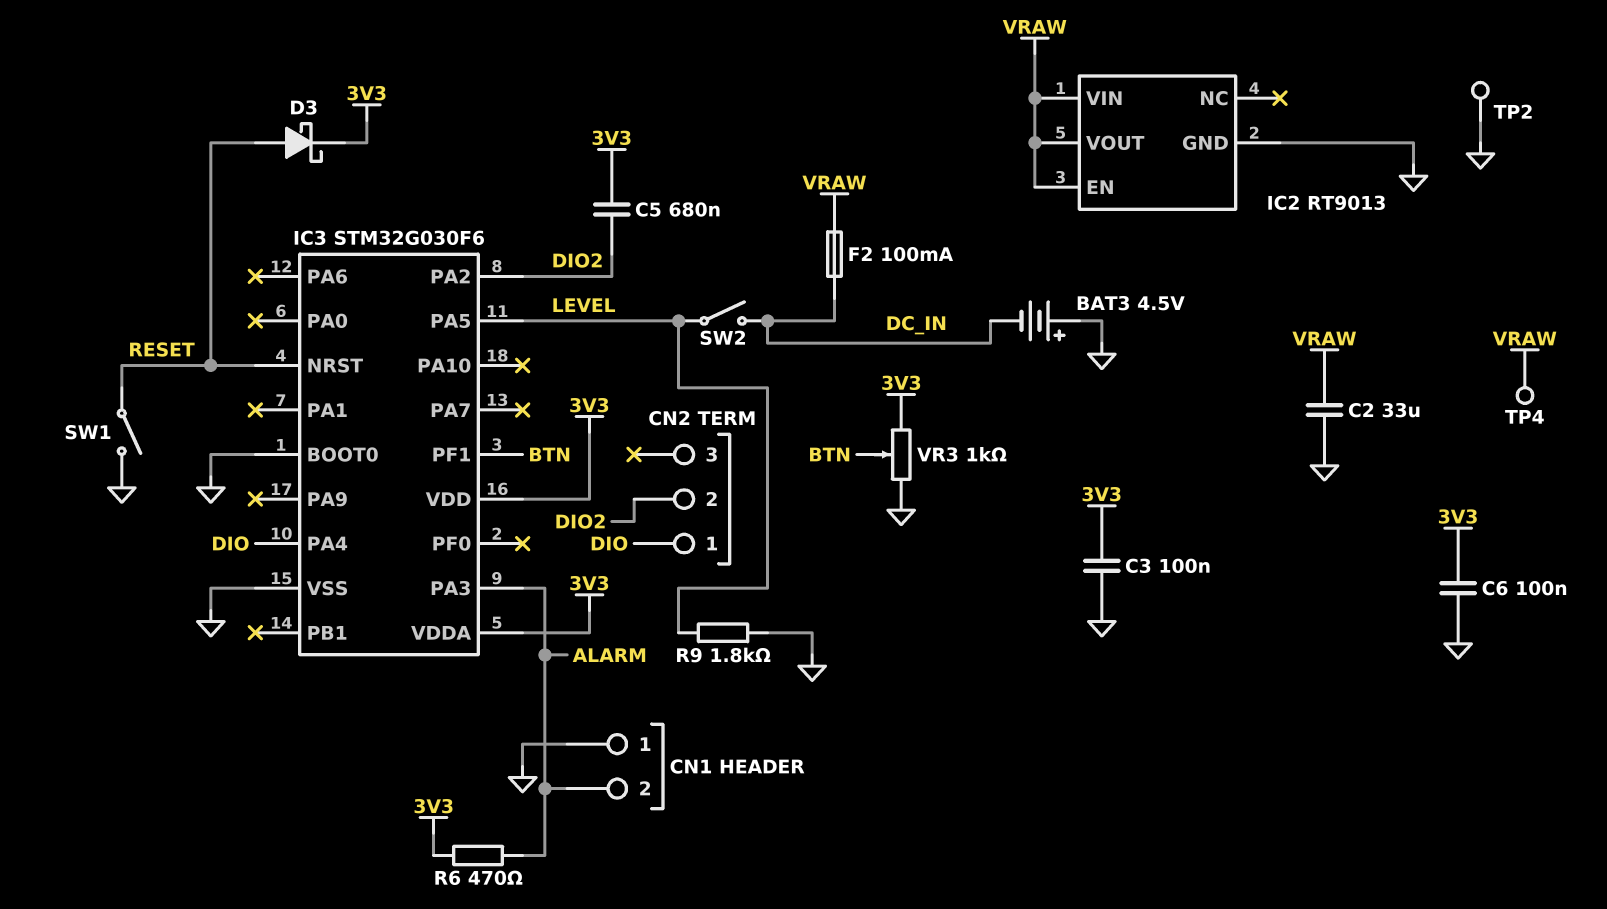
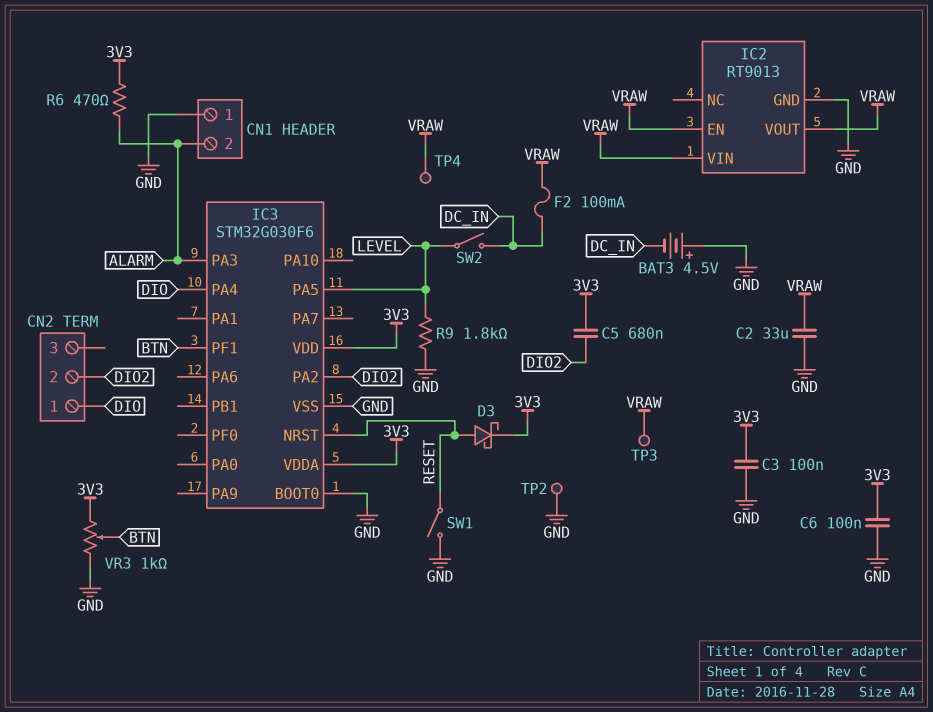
TP3: none -> test point (VRAW)

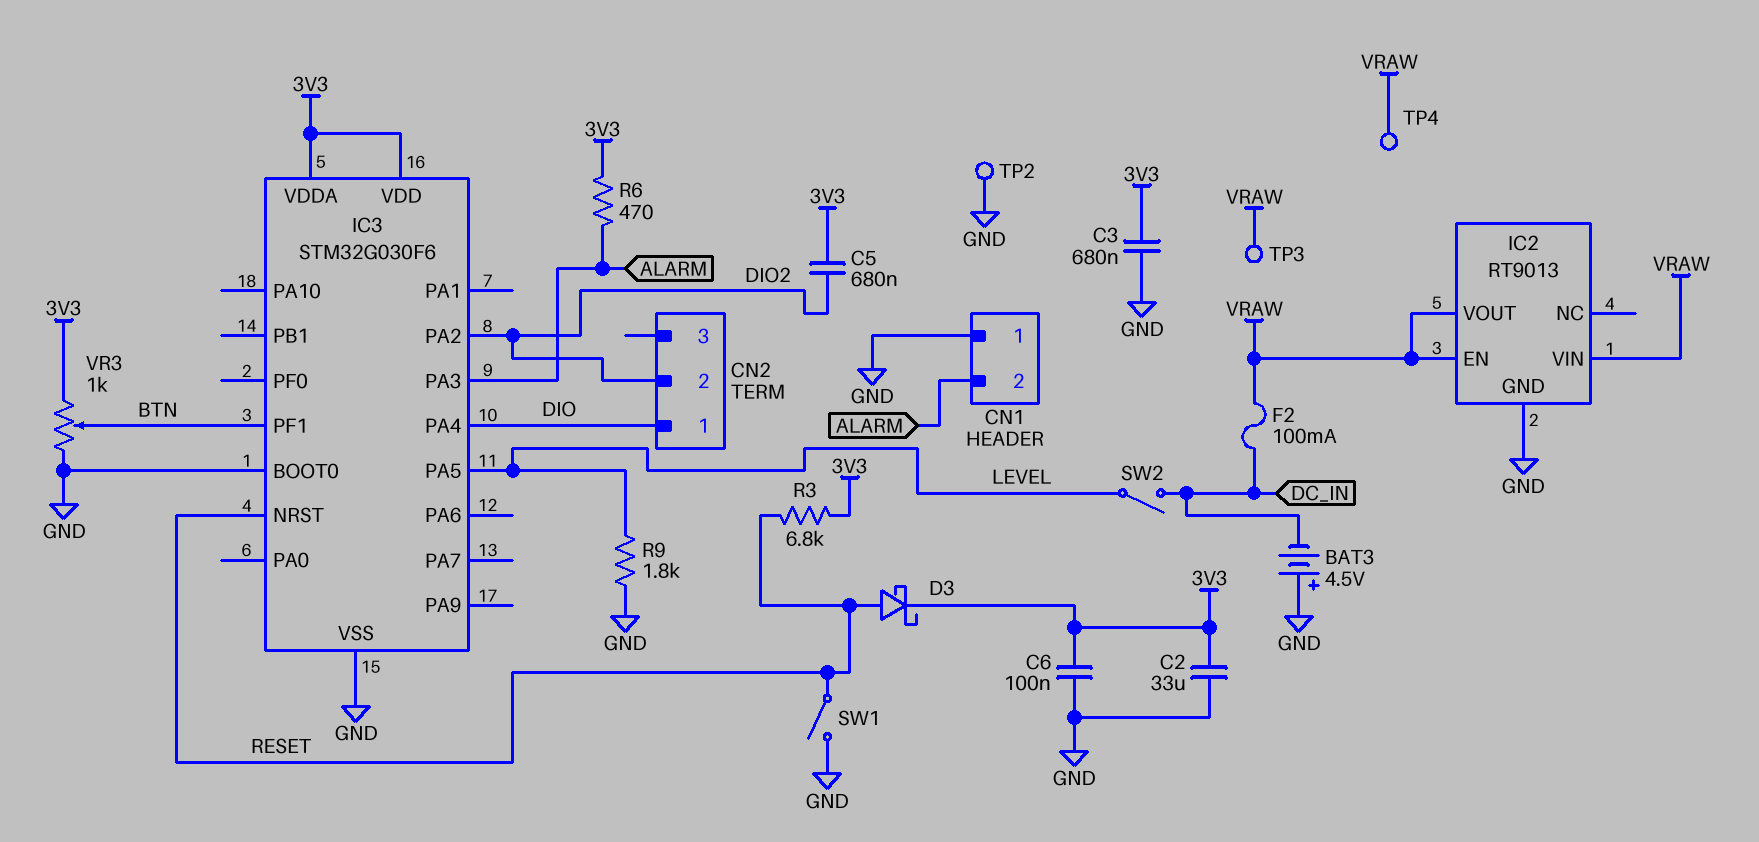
C2: 33uF (GND, VRAW) -> 33uF (3V3, GND)
C3: 100nF (3V3, GND) -> 680nF (3V3, GND)
R3: none -> 6.8k (3V3, RESET)

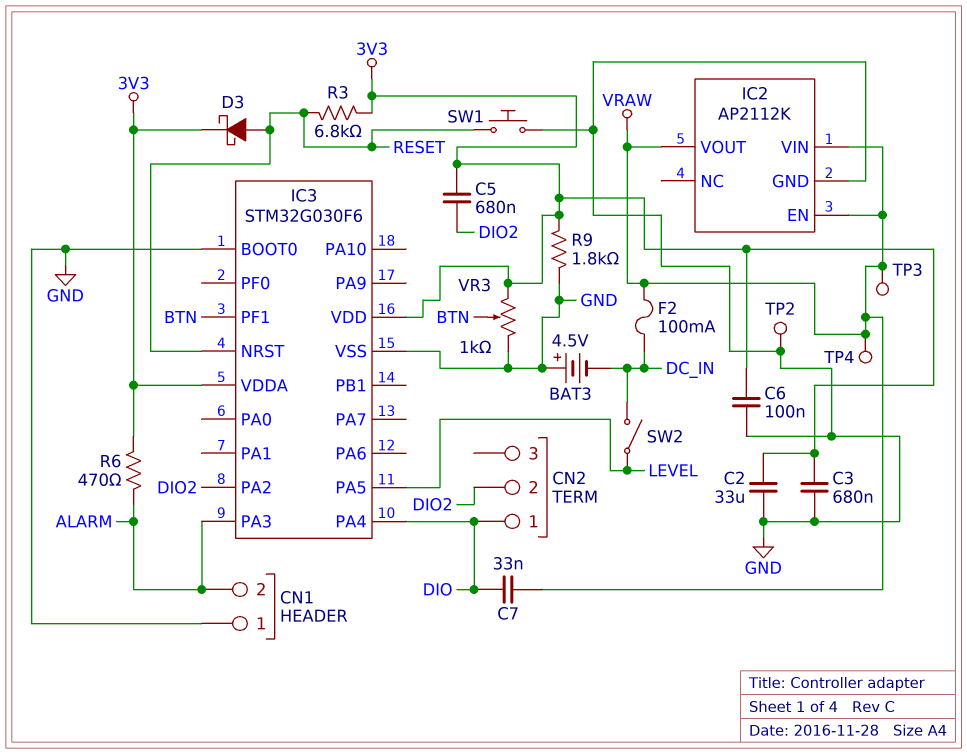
C7: none -> 33nF (DIO, VRAW)
IC2: RT9013 -> AP2112K
R9: 1.8k (GND, LEVEL) -> 1.8k (3V3, GND)
SW1: switch (GND, RESET) -> button (GND, RESET)

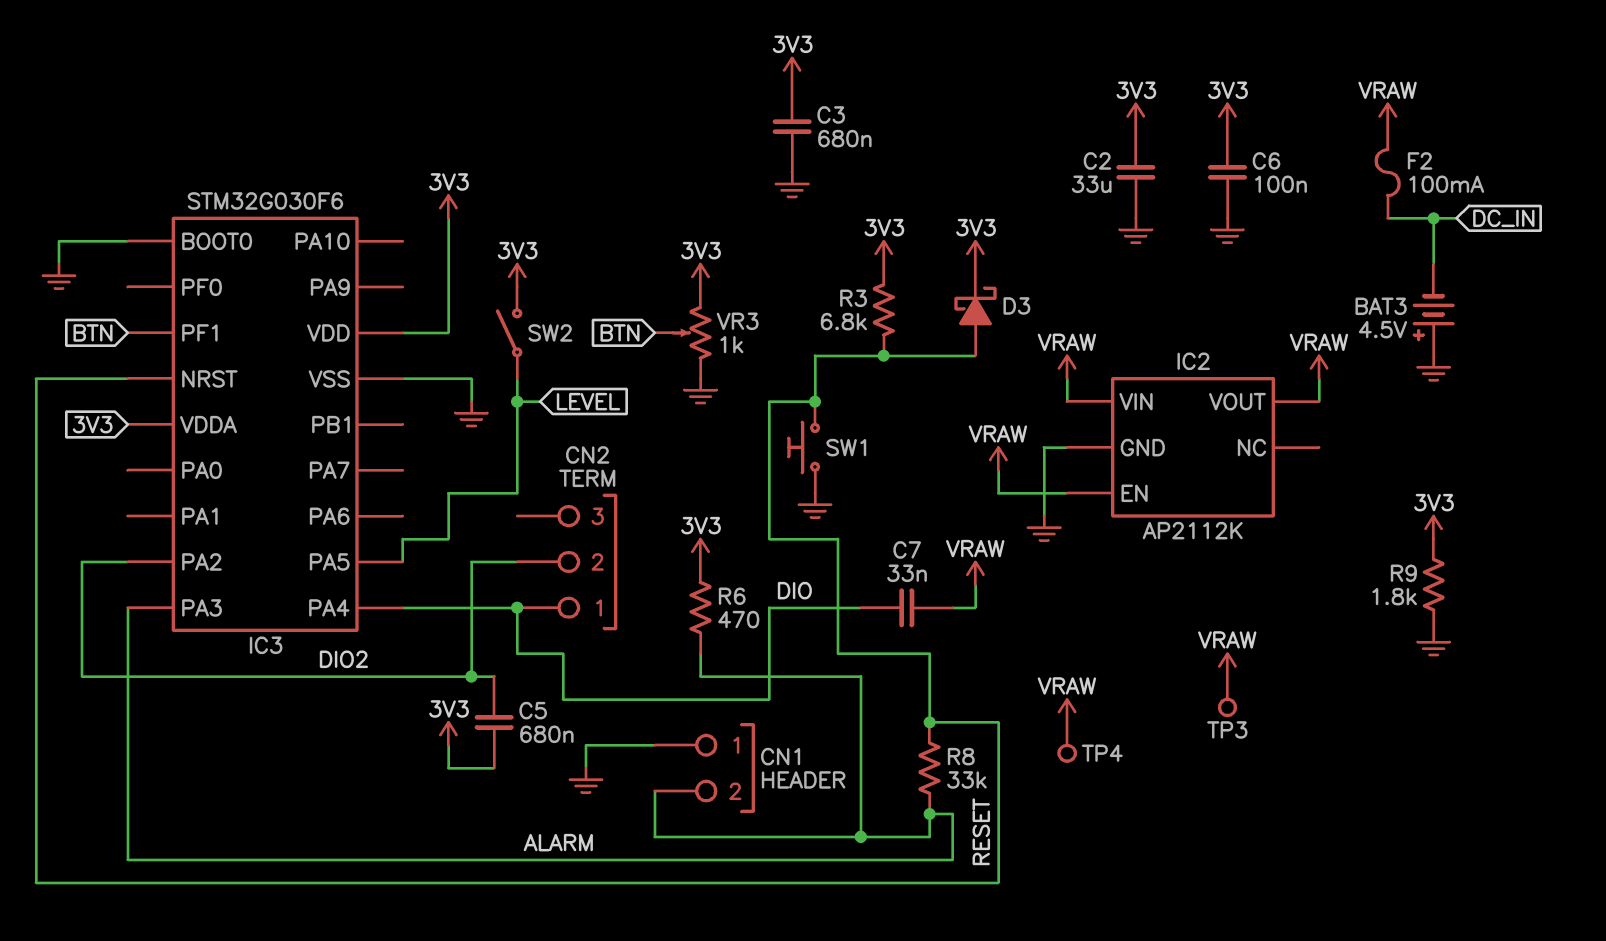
R8: none -> 33k (ALARM, RESET)
SW2: switch (DC_IN, LEVEL) -> switch (3V3, LEVEL)
TP2: test point (GND) -> none

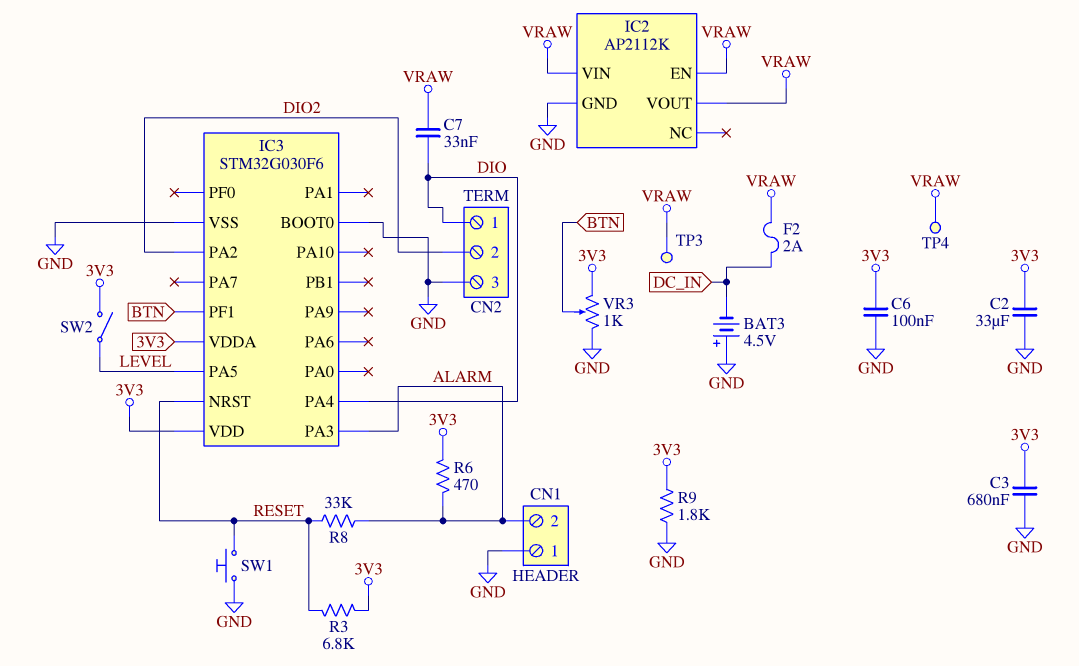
C5: 680nF (3V3, DIO2) -> none
CN2 pin 3: none -> GND
D3: schottky (A RESET, K 3V3) -> none
F2: 100mA (DC_IN, VRAW) -> 2A (DC_IN, VRAW)

